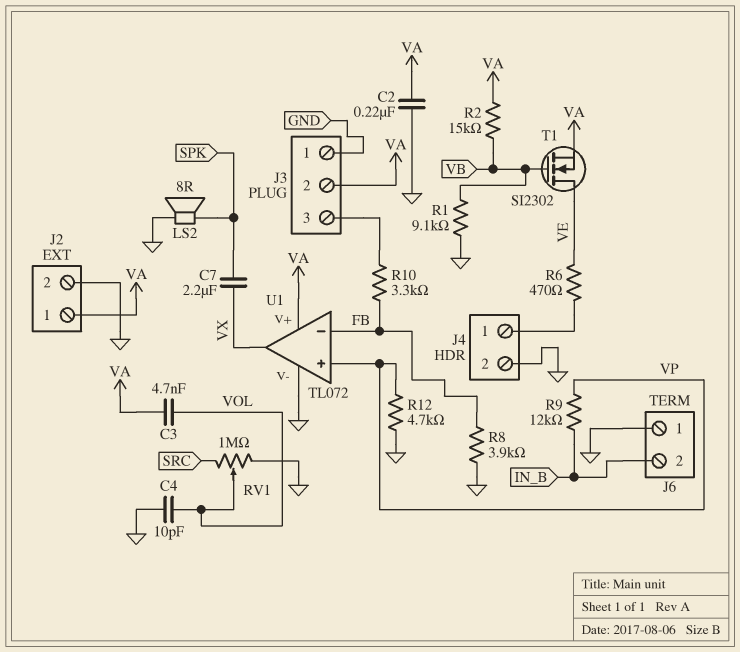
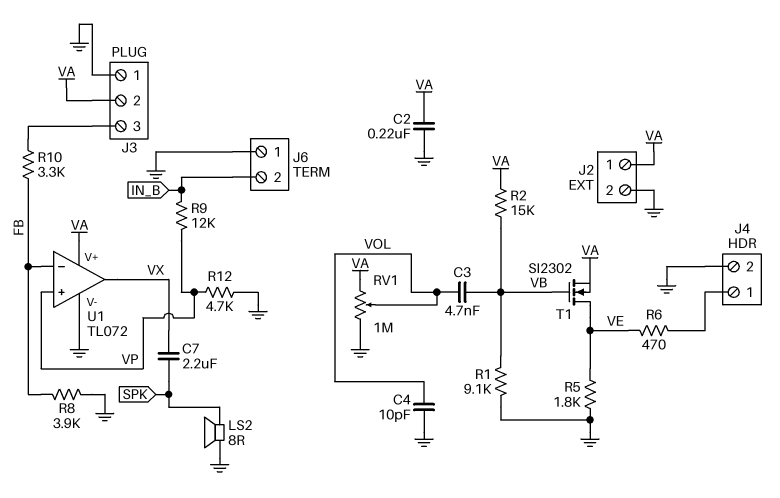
C3: 4.7nF (VA, VOL) -> 4.7nF (VB, VOL)
R5: none -> 1.8k (GND, VE)
RV1: 1M (GND, SRC, wiper VOL) -> 1M (GND, VA, wiper VOL)

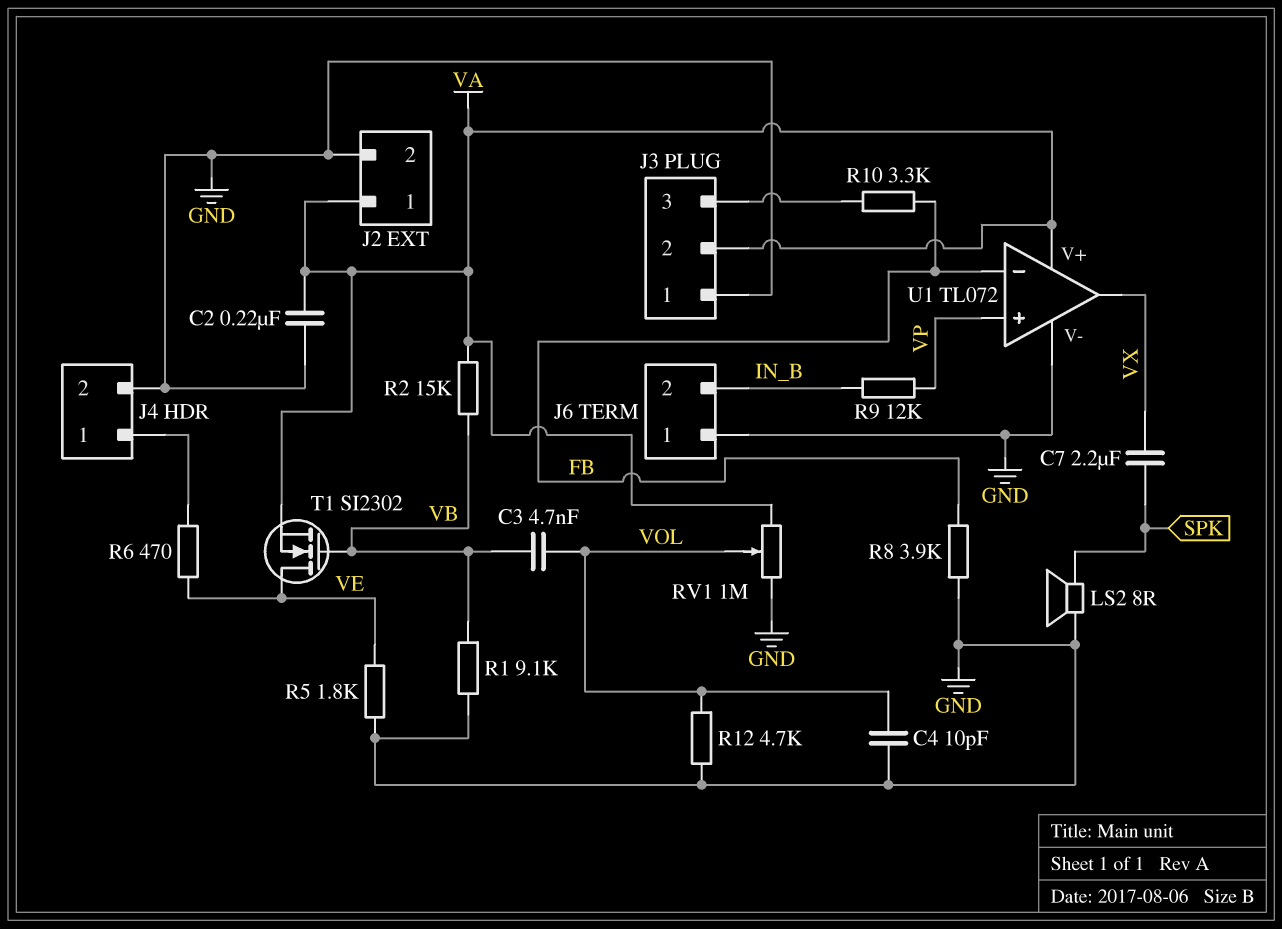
R12: 4.7k (GND, VP) -> 4.7k (GND, VOL)

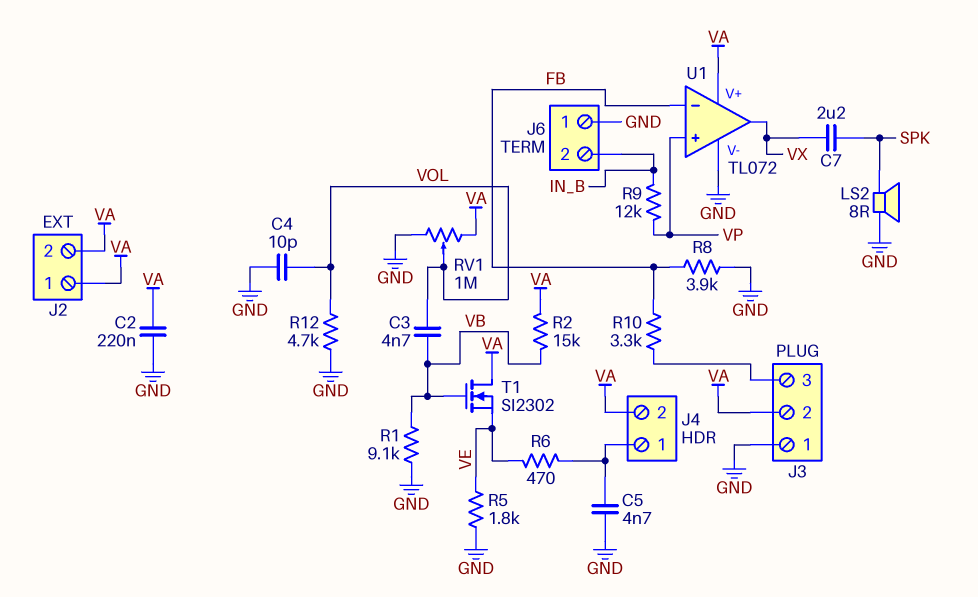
C5: none -> 4.7nF (GND, J4/1)
J2 pin 2: GND -> VA
J4 pin 2: GND -> VA
T1: NMOS SI2302 (G VB, D VE, S VA) -> NMOS SI2302 (G VB, D VA, S VE)

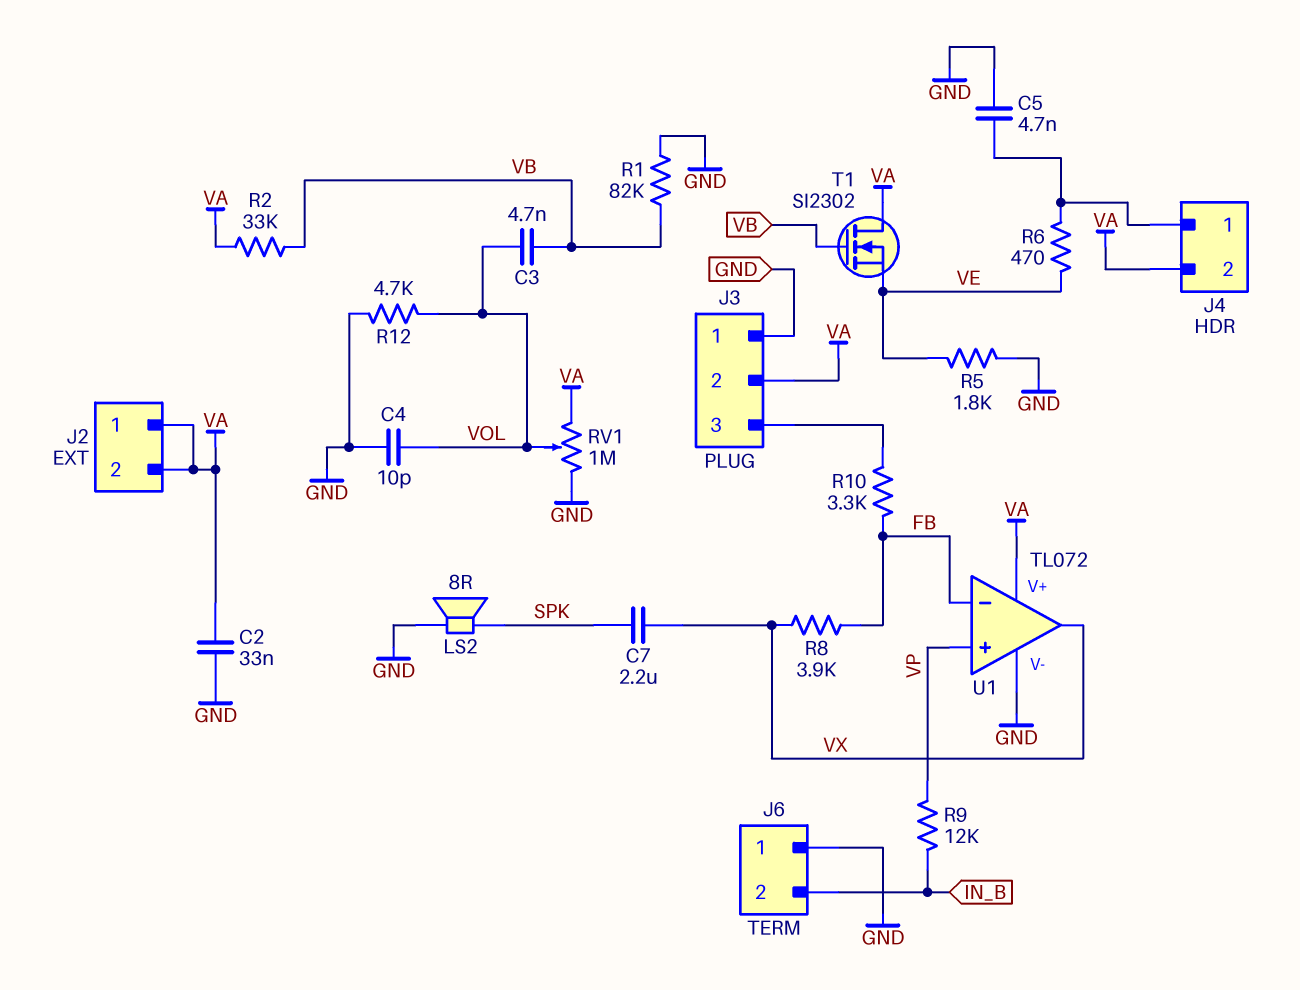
C2: 220nF (GND, VA) -> 33nF (GND, VA)
R1: 9.1k (GND, VB) -> 82k (GND, VB)
R2: 15k (VA, VB) -> 33k (VA, VB)
R8: 3.9k (FB, GND) -> 3.9k (FB, VX)

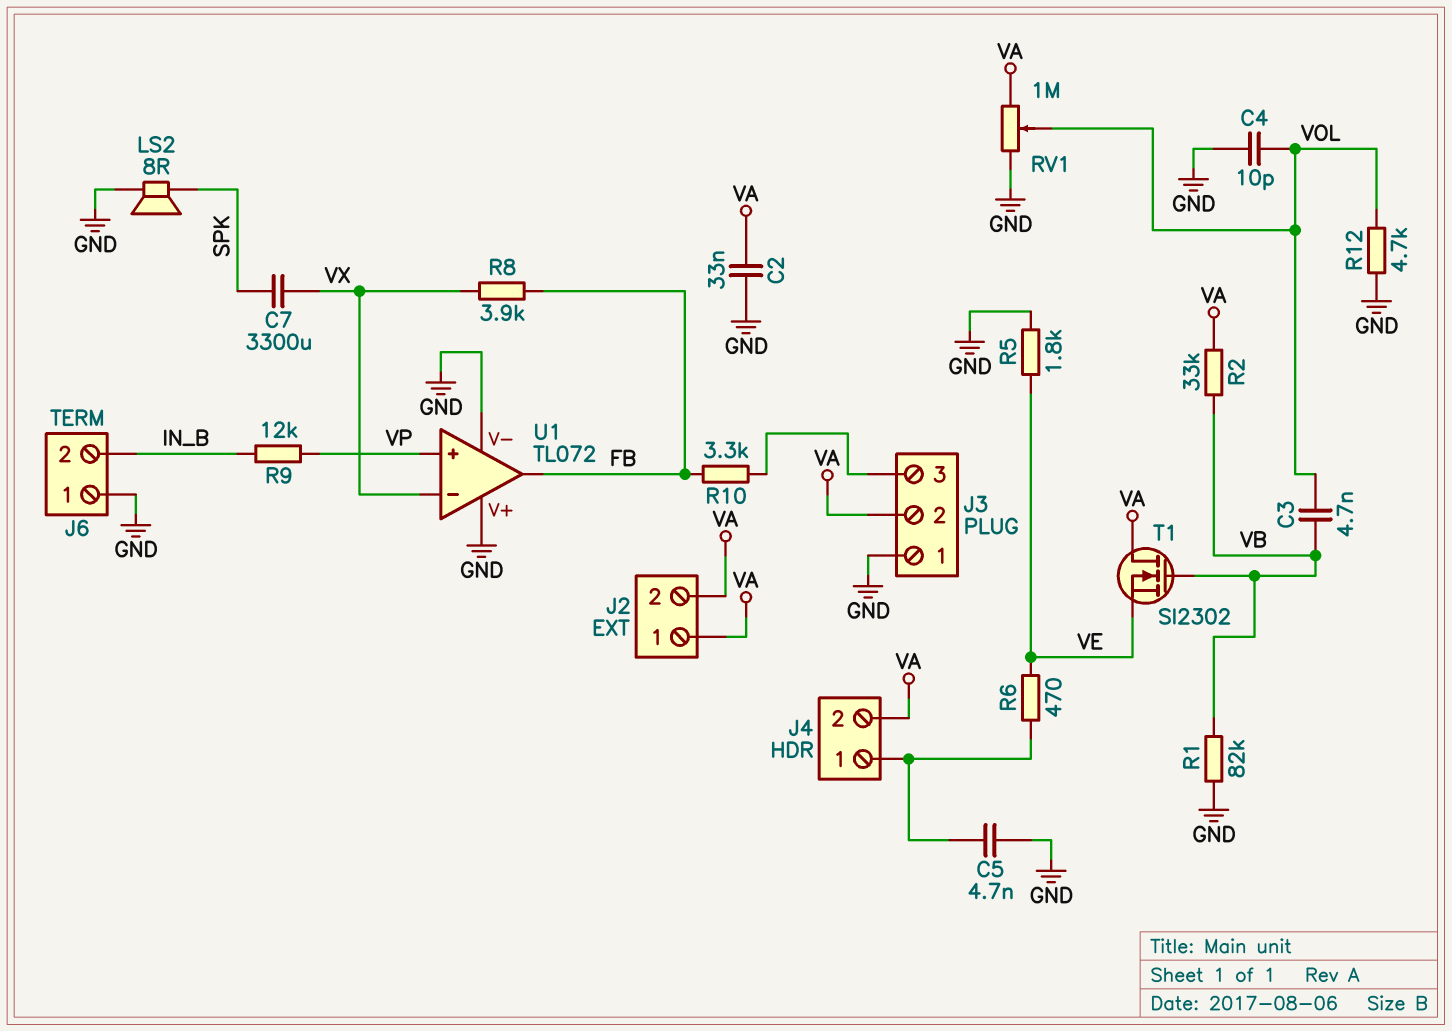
C7: 2.2uF (SPK, VX) -> 3300uF (SPK, VX)
U1 pin V+: VA -> GND
U1 pin in-: FB -> VX
U1 pin out: VX -> FB

